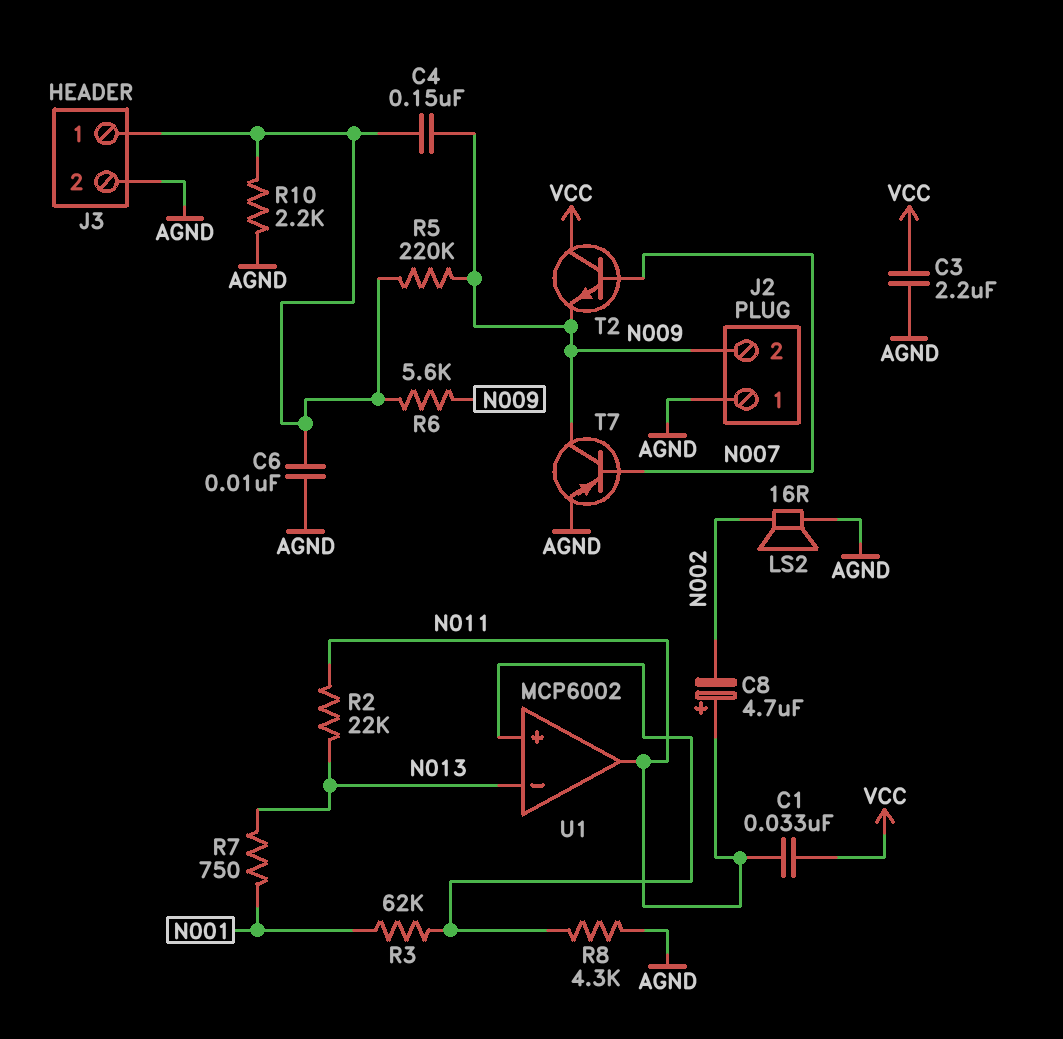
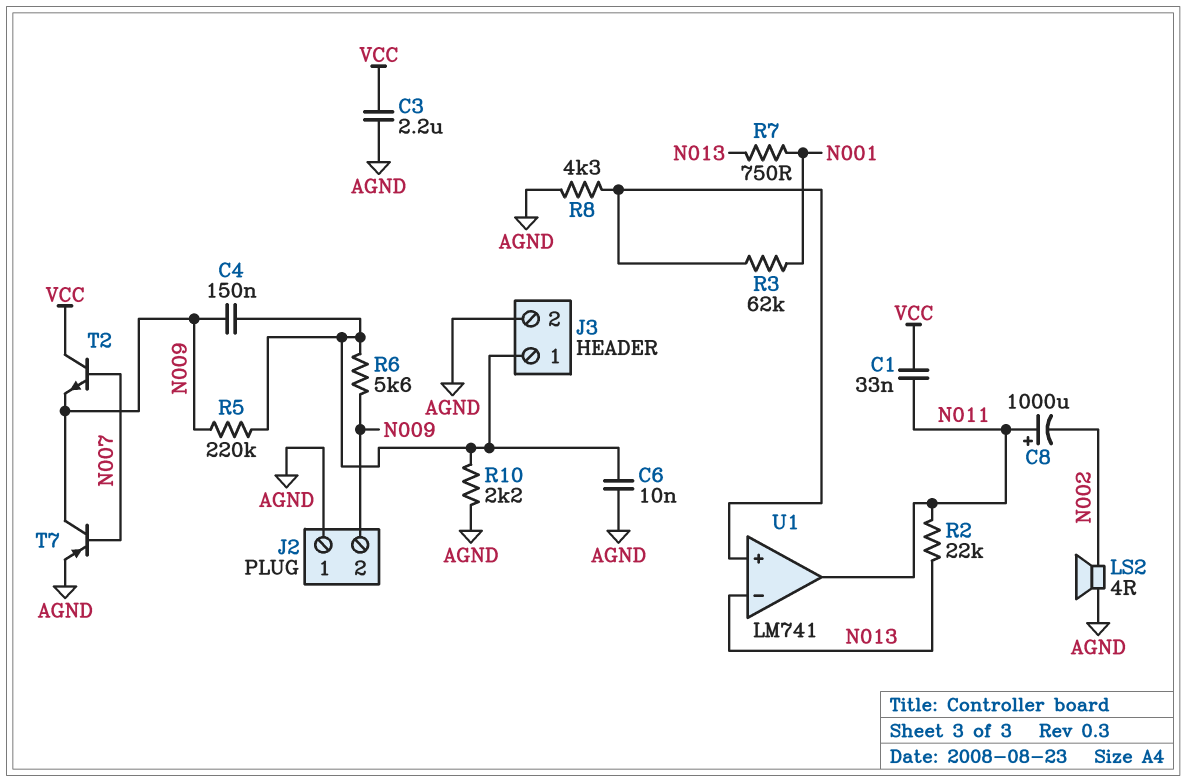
C8: 4.7uF (plus N011, minus N002) -> 1000uF (plus N011, minus N002)
LS2: speaker 16R (AGND, N002) -> speaker 4R (AGND, N002)
U1: MCP6002 -> LM741

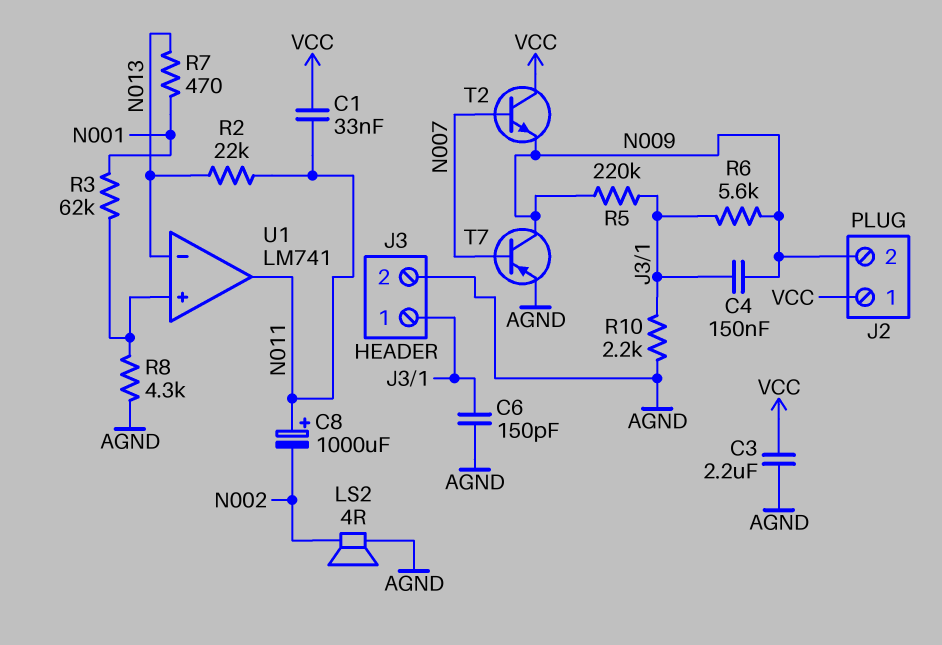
C6: 10nF (AGND, J3/1) -> 150pF (AGND, J3/1)
J2 pin 1: AGND -> VCC
R7: 750 (N001, N013) -> 470 (N001, N013)

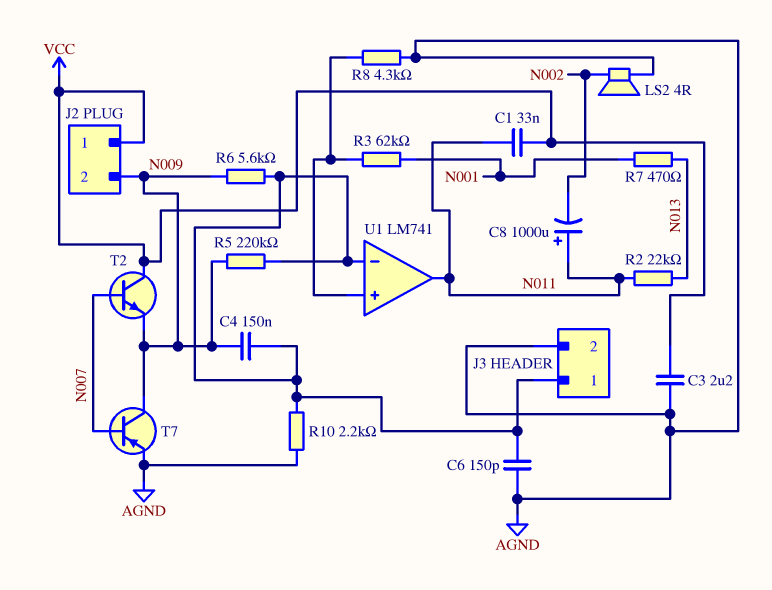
U1 pin in-: N013 -> J3/1

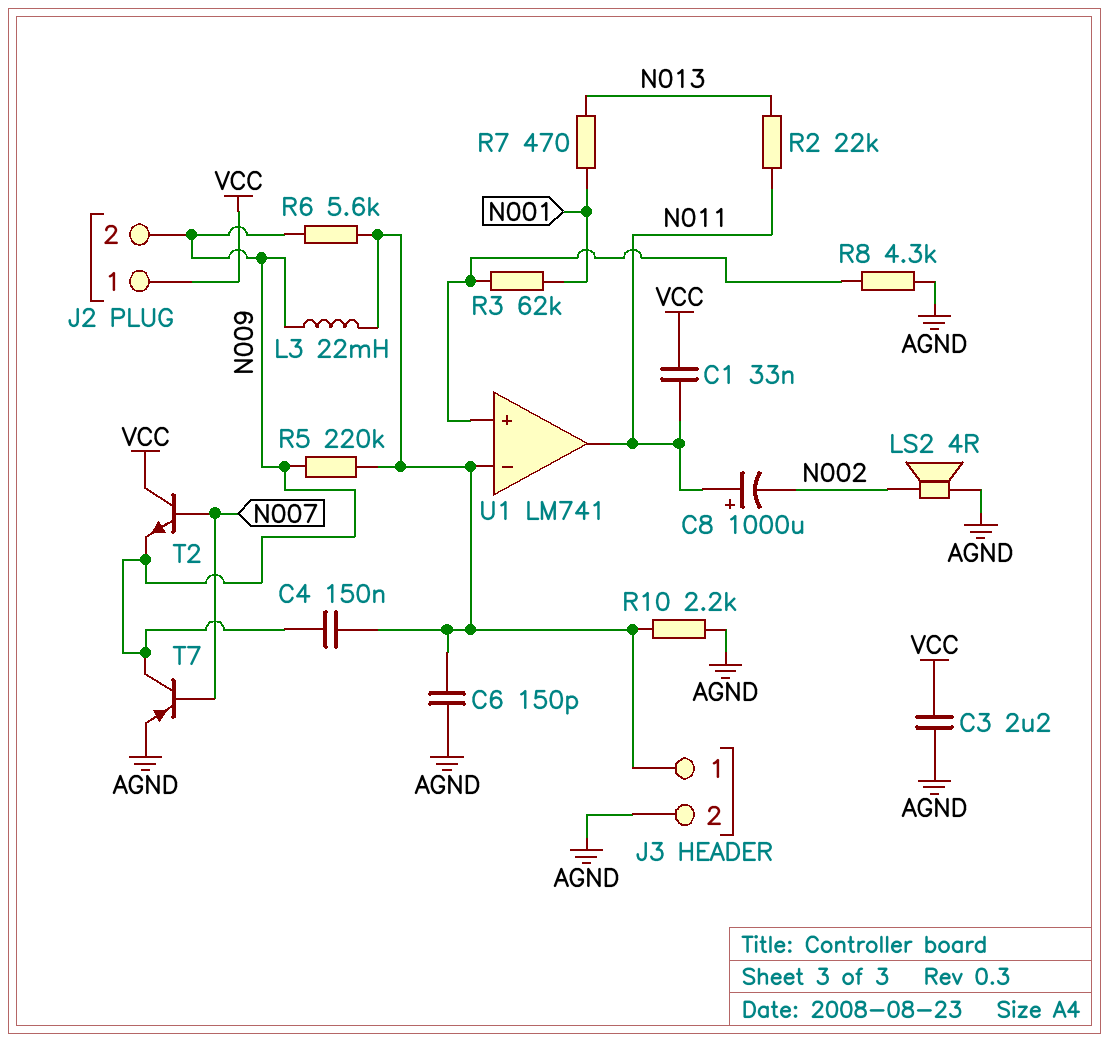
L3: none -> 22mH (J3/1, N009)

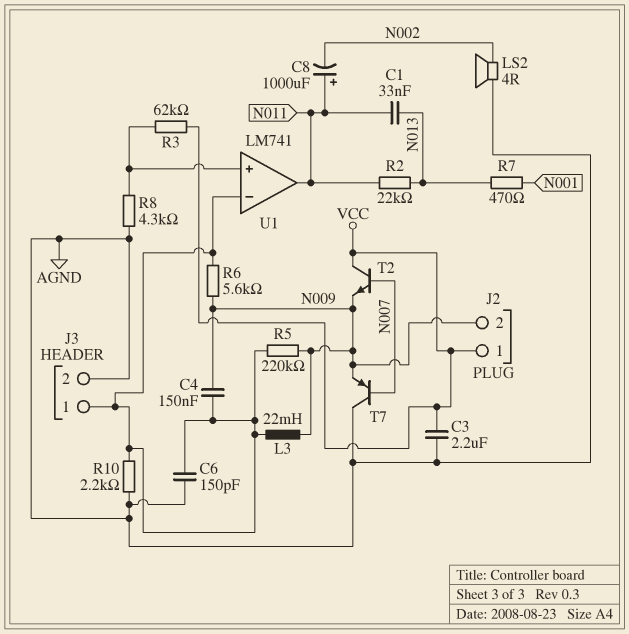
C1: 33nF (N011, VCC) -> 33nF (N011, N013)
R3: 62k (N001, U1/in+) -> 62k (U1/in+, VCC)
T7: PNP (B N007, C N009, E AGND) -> PNP (B N007, C AGND, E N009)

